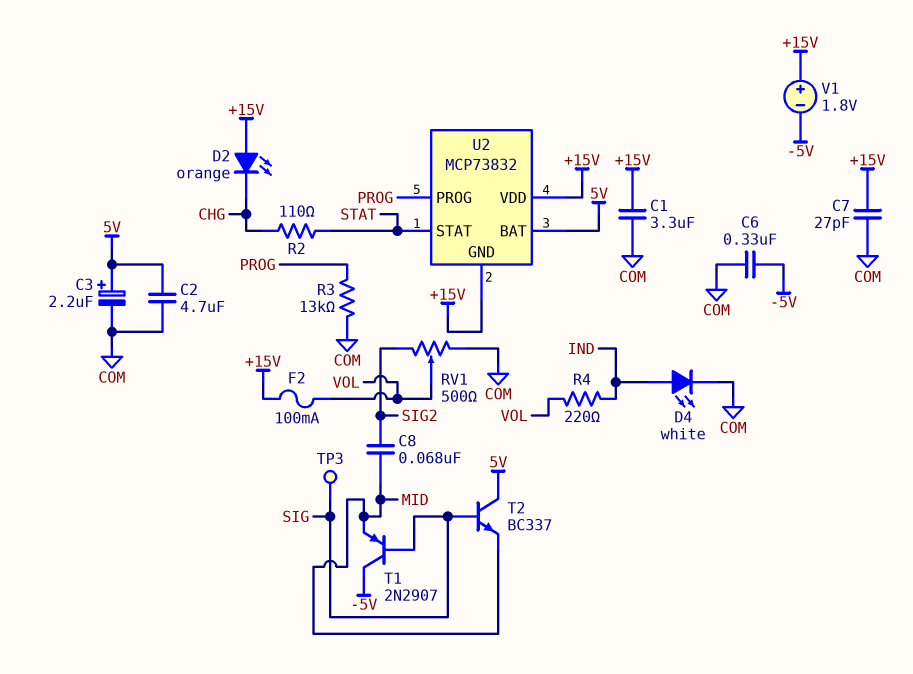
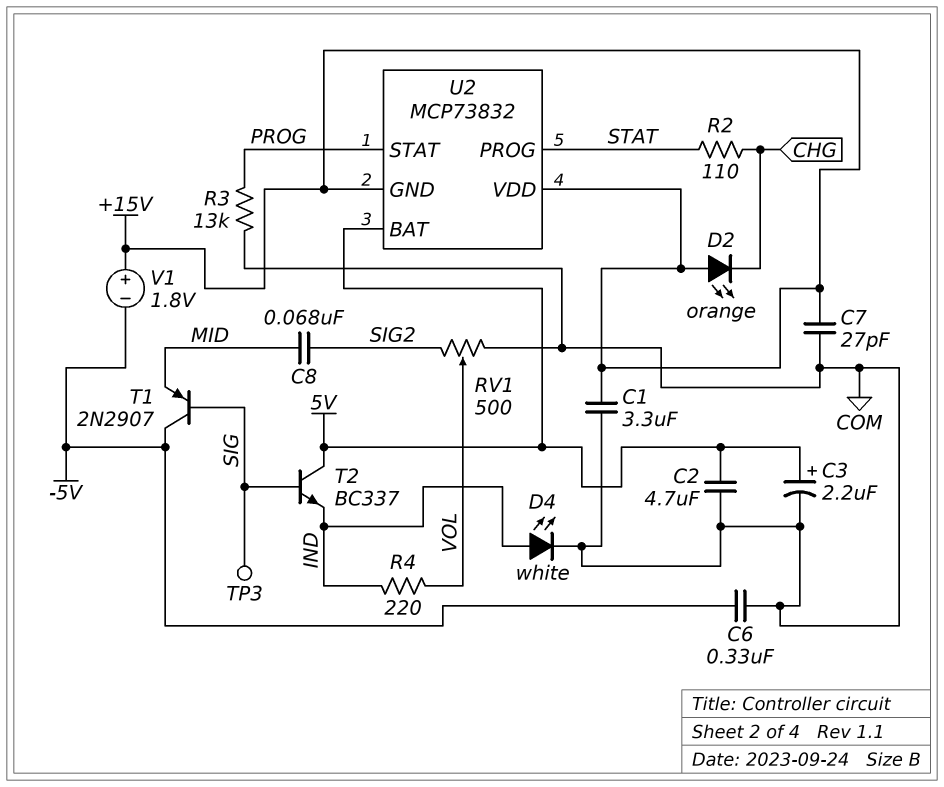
F2: 100mA (+15V, VOL) -> none
T2: NPN BC337 (B SIG, C 5V, E MID) -> NPN BC337 (B SIG, C 5V, E IND)
U2 pin PROG: PROG -> STAT
U2 pin STAT: STAT -> PROG

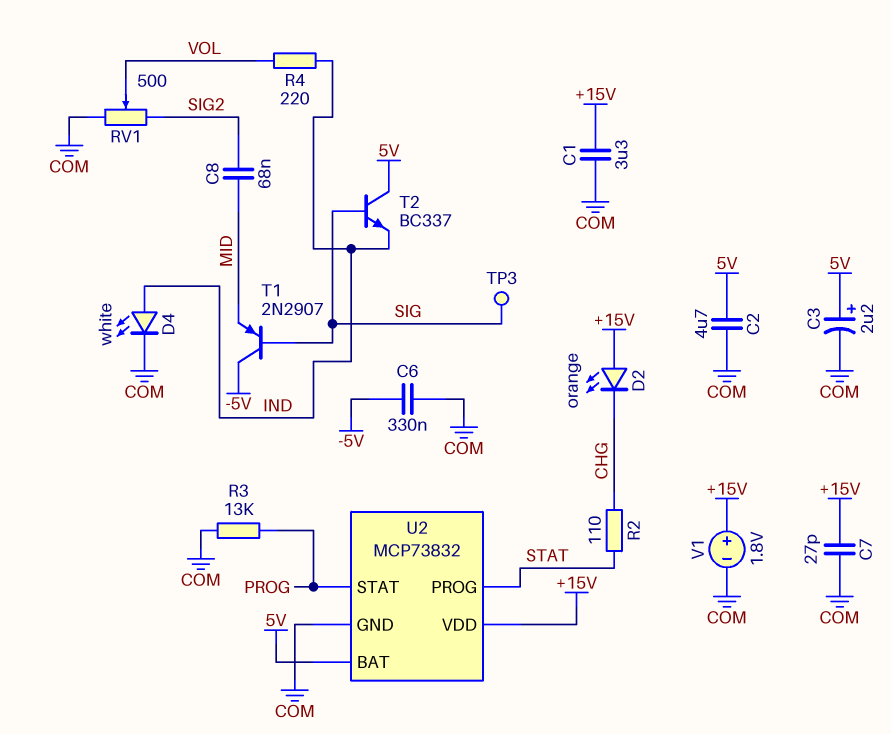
U2 pin GND: +15V -> COM
V1: 1.8V (plus +15V, minus -5V) -> 1.8V (plus +15V, minus COM)

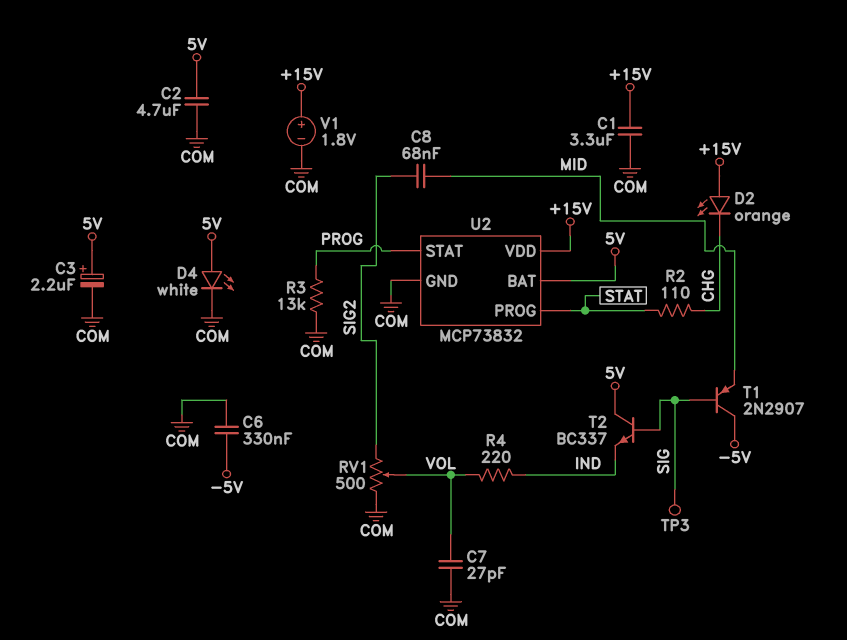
C7: 27pF (+15V, COM) -> 27pF (COM, VOL)
D4: LED white (A IND, K COM) -> LED white (A 5V, K COM)

